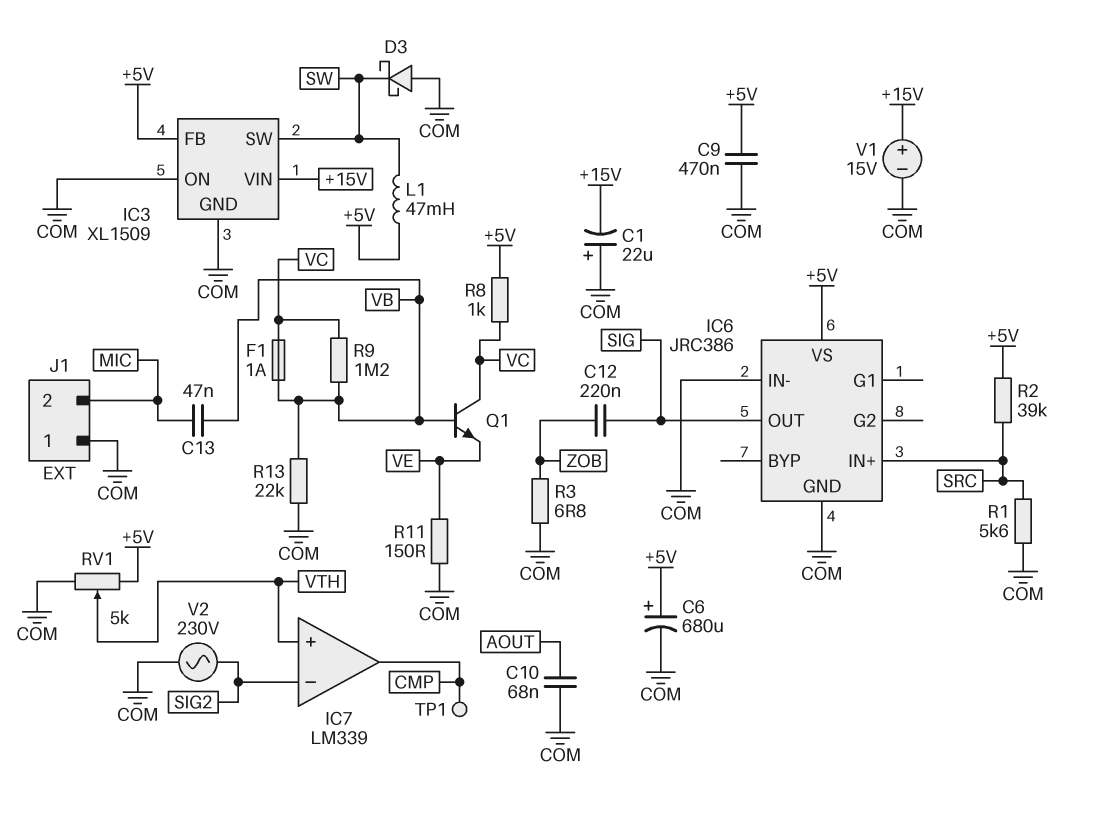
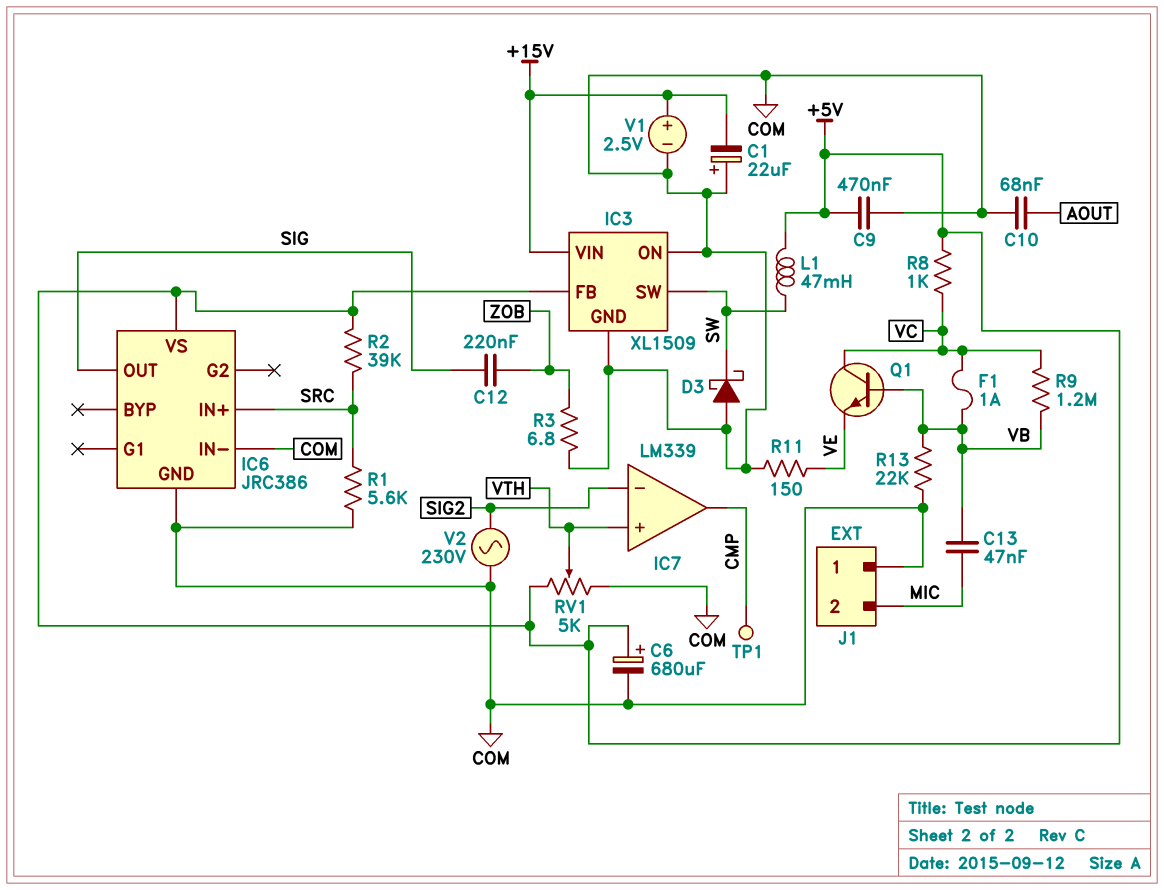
V1: 15V (plus +15V, minus COM) -> 2.5V (plus +15V, minus COM)

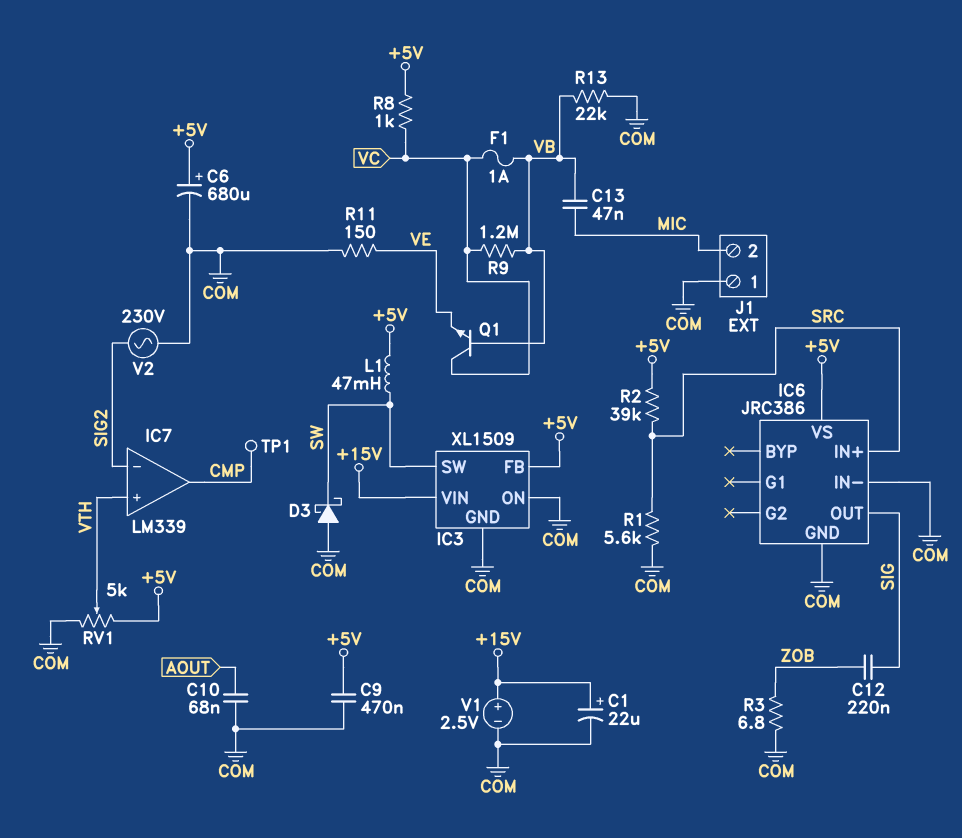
C1: 22uF (plus COM, minus +15V) -> 22uF (plus +15V, minus COM)

